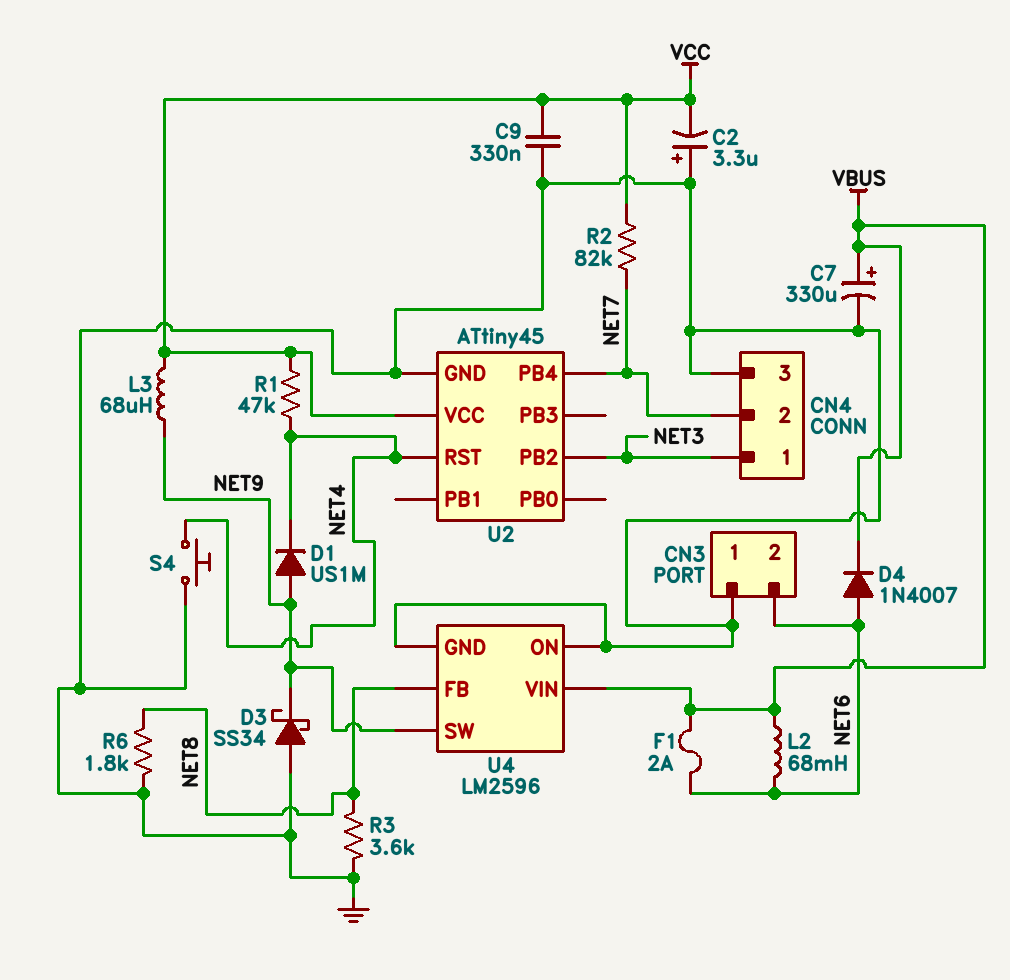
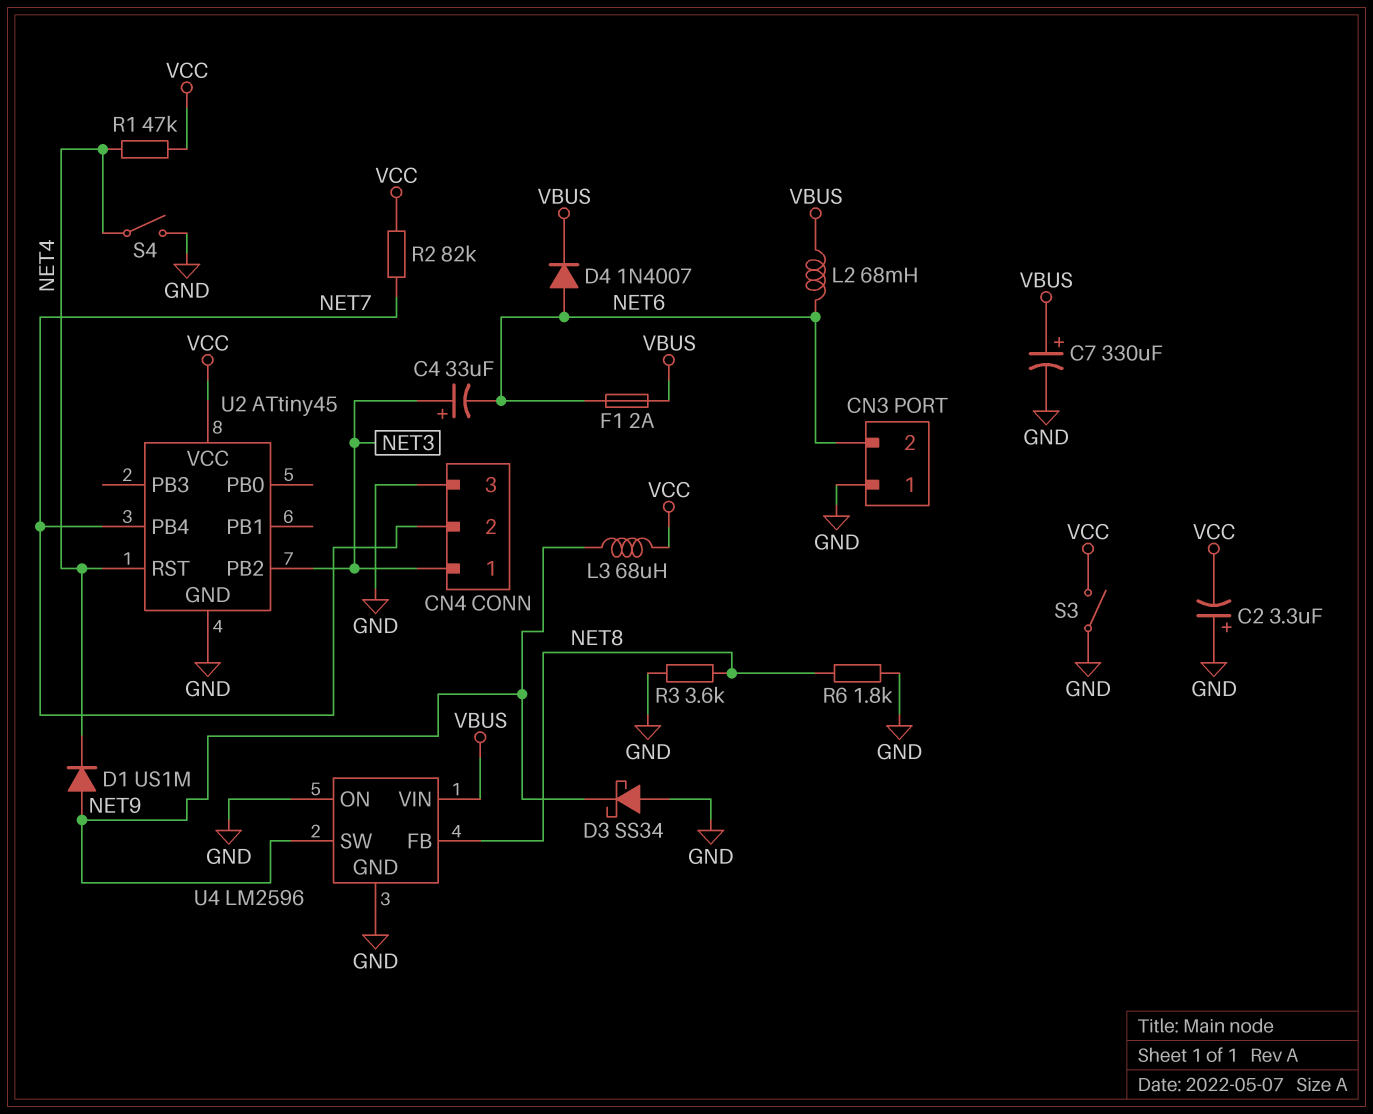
C4: none -> 33uF (plus NET3, minus NET6)
C9: 330nF (GND, VCC) -> none
S3: none -> switch (GND, VCC)
S4: button (GND, NET4) -> switch (GND, NET4)

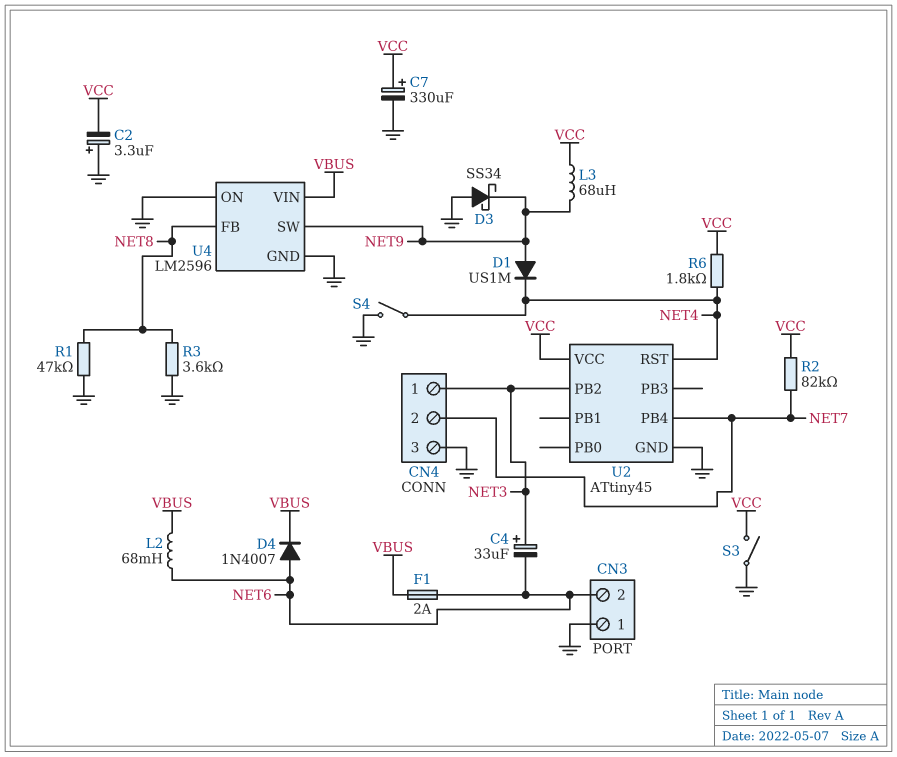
C7: 330uF (plus VBUS, minus GND) -> 330uF (plus VCC, minus GND)
R1: 47k (NET4, VCC) -> 47k (GND, NET8)
R6: 1.8k (GND, NET8) -> 1.8k (NET4, VCC)

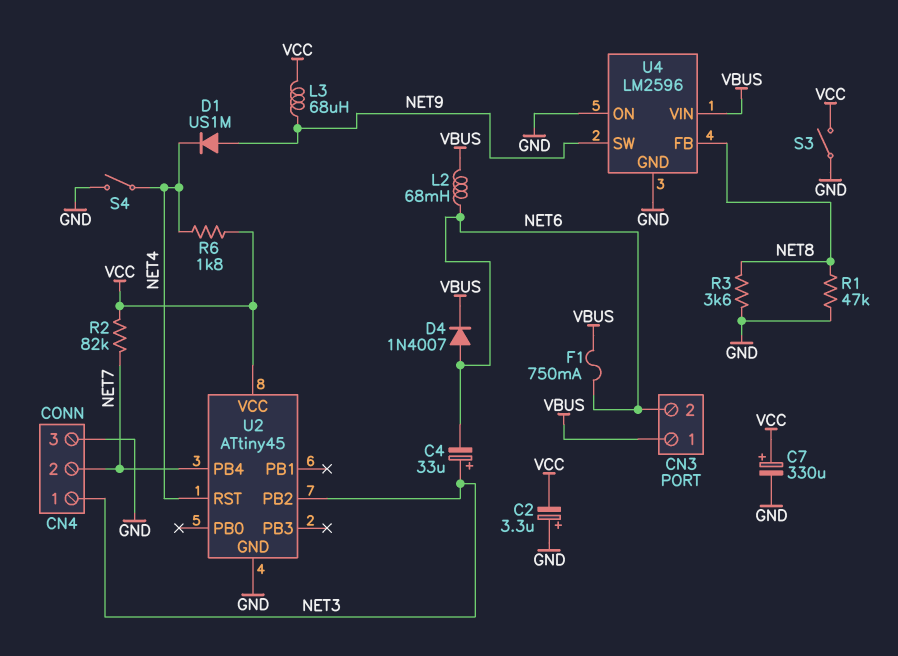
CN3 pin 1: GND -> VBUS
D3: schottky SS34 (A GND, K NET9) -> none
F1: 2A (NET6, VBUS) -> 750mA (NET6, VBUS)

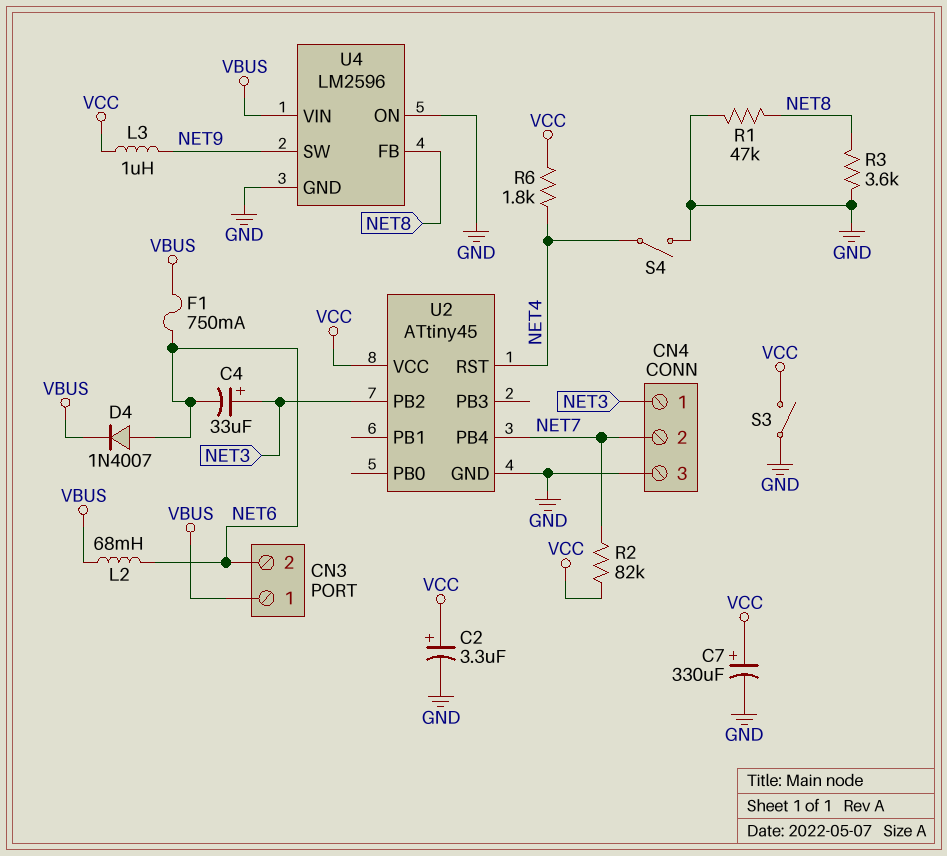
C2: 3.3uF (plus GND, minus VCC) -> 3.3uF (plus VCC, minus GND)
D1: diode US1M (A NET9, K NET4) -> none
L3: 68uH (NET9, VCC) -> 1uH (NET9, VCC)

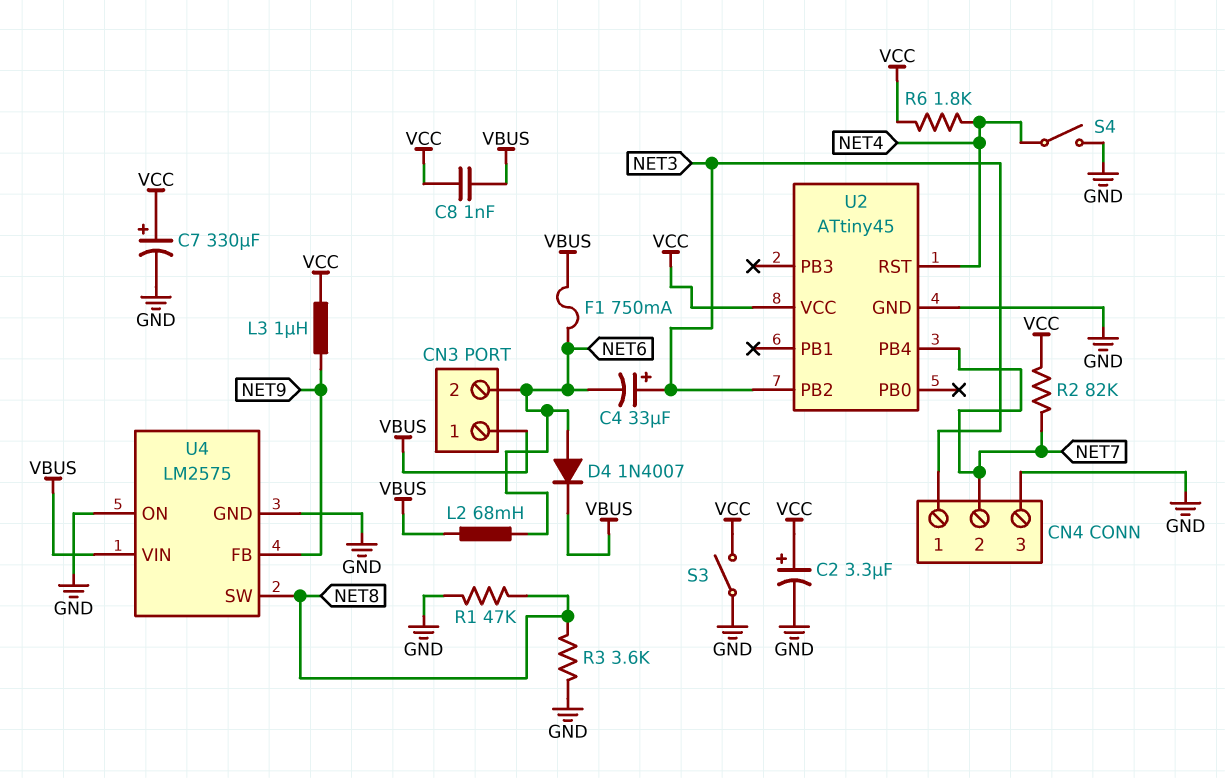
C8: none -> 1nF (VBUS, VCC)
U4: LM2596 -> LM2575
U4 pin FB: NET8 -> NET9
U4 pin SW: NET9 -> NET8

